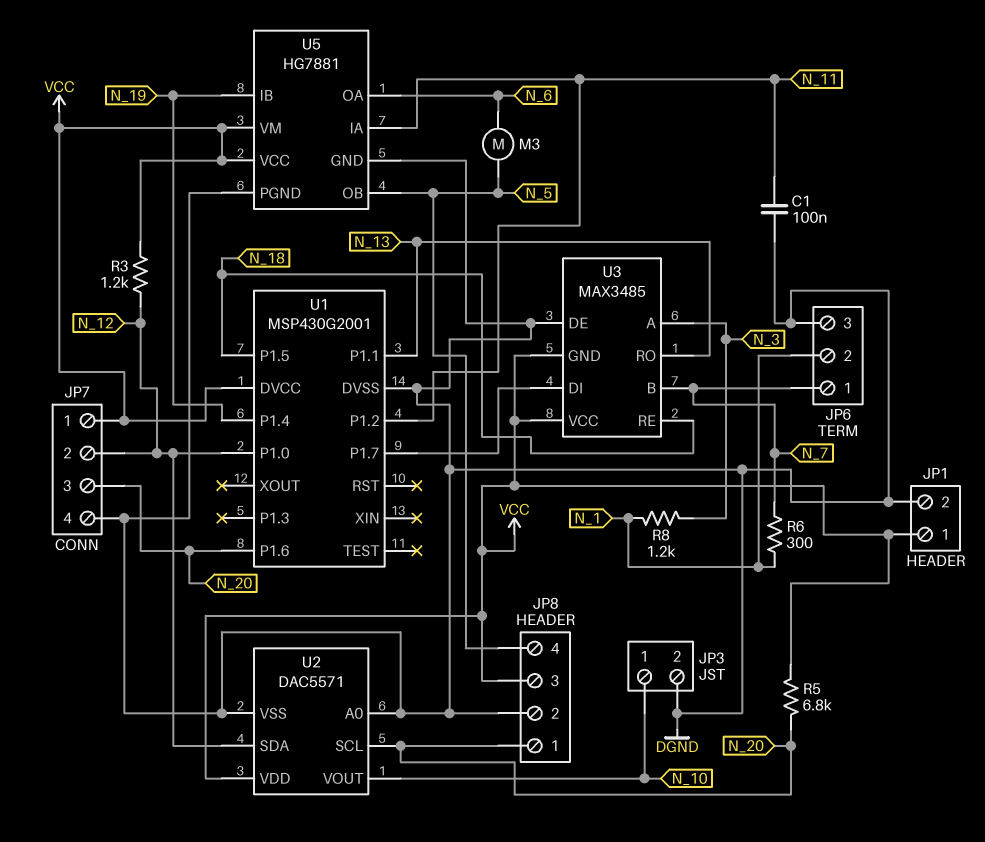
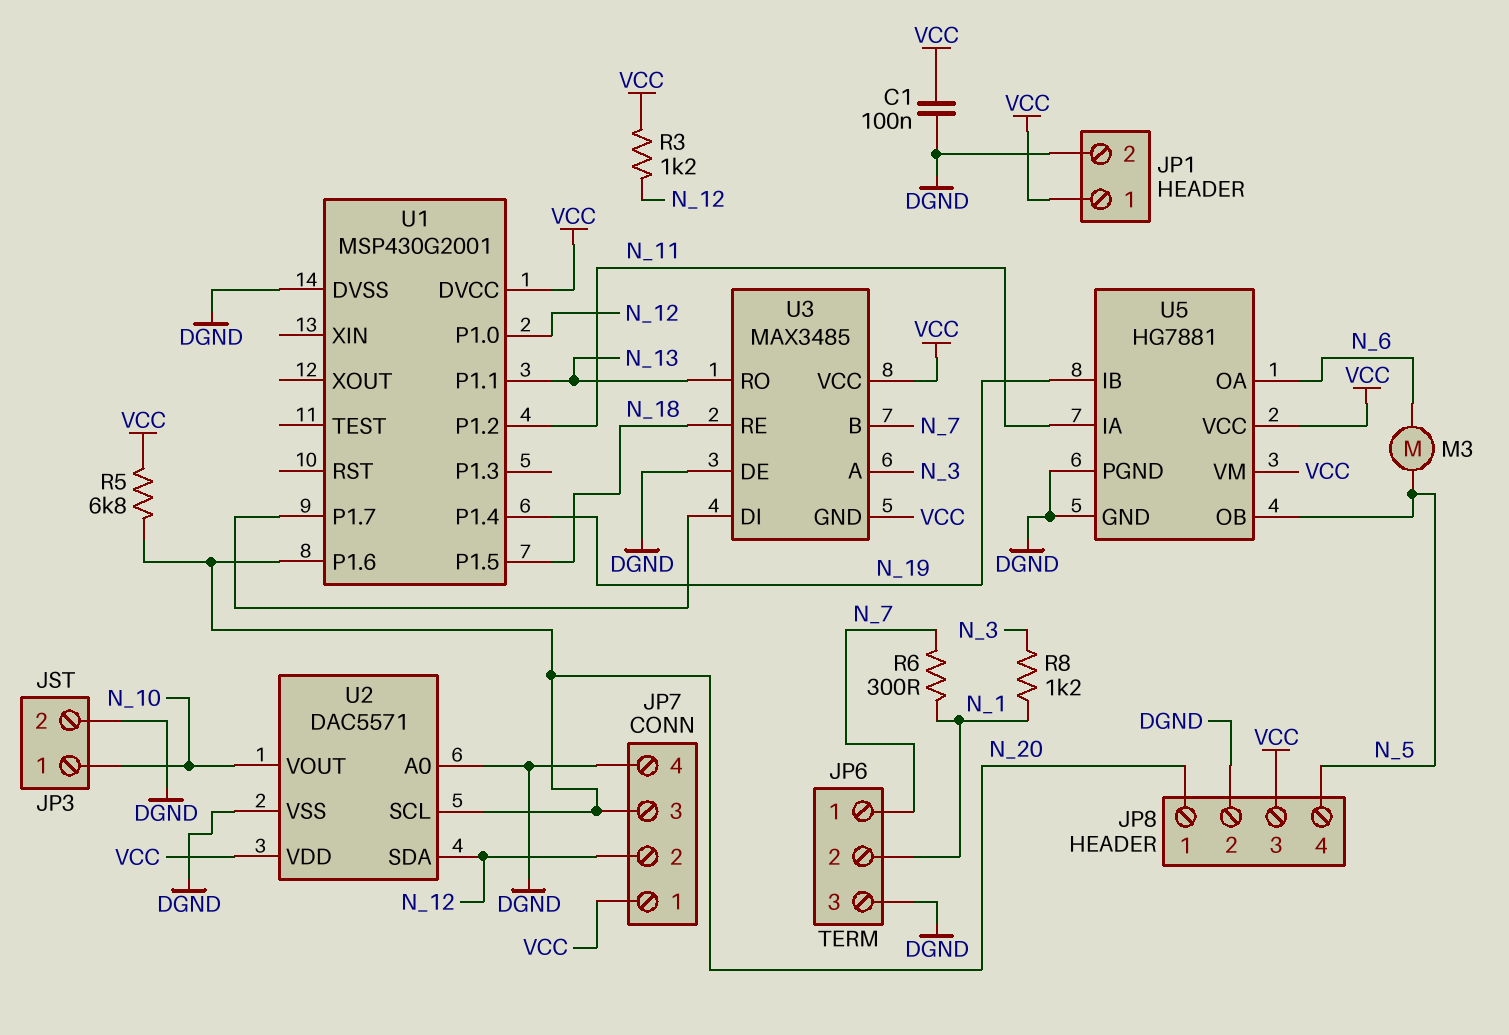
C1: 100nF (DGND, N_11) -> 100nF (DGND, VCC)

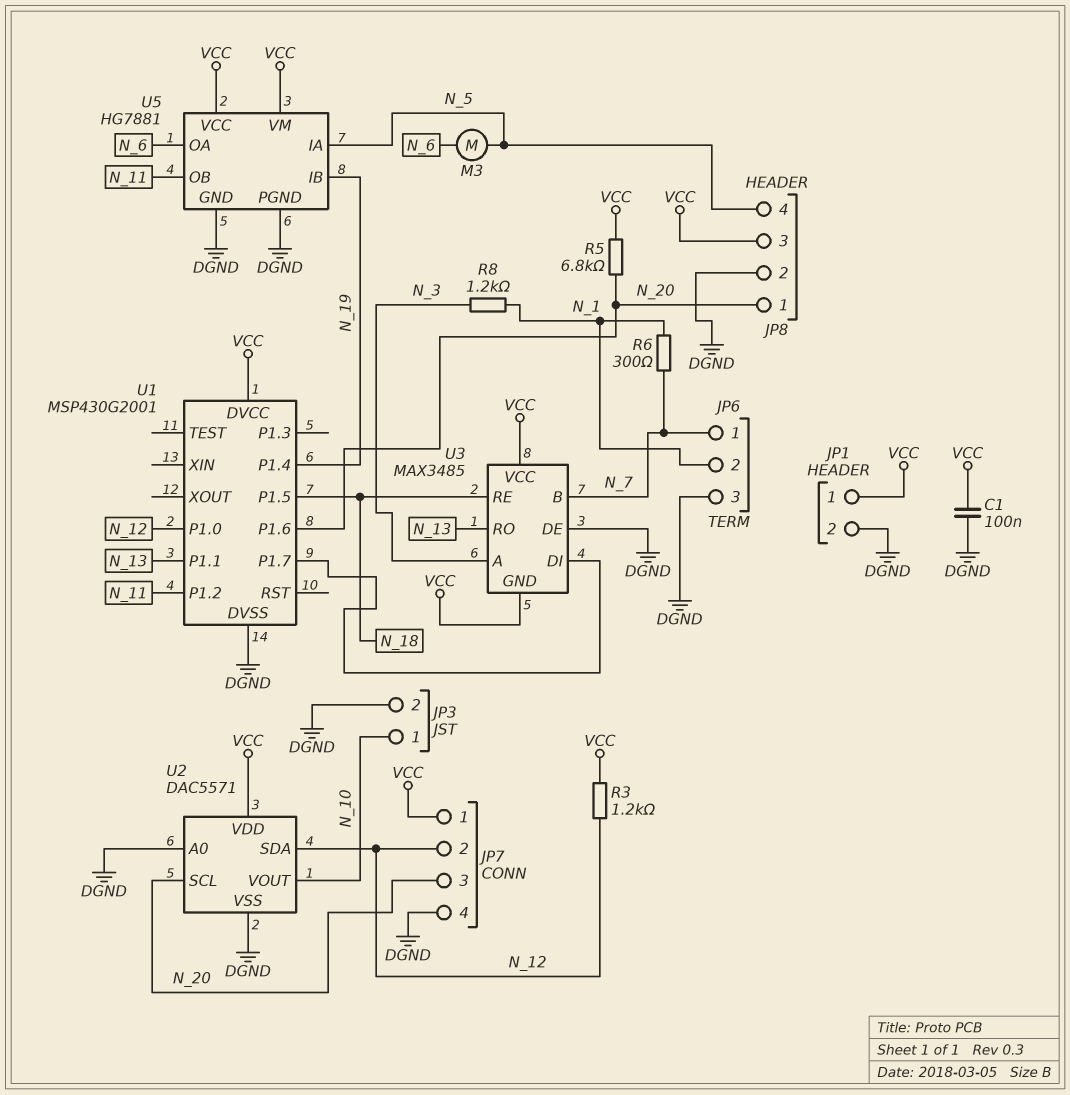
U5 pin IA: N_11 -> N_5
U5 pin OB: N_5 -> N_11

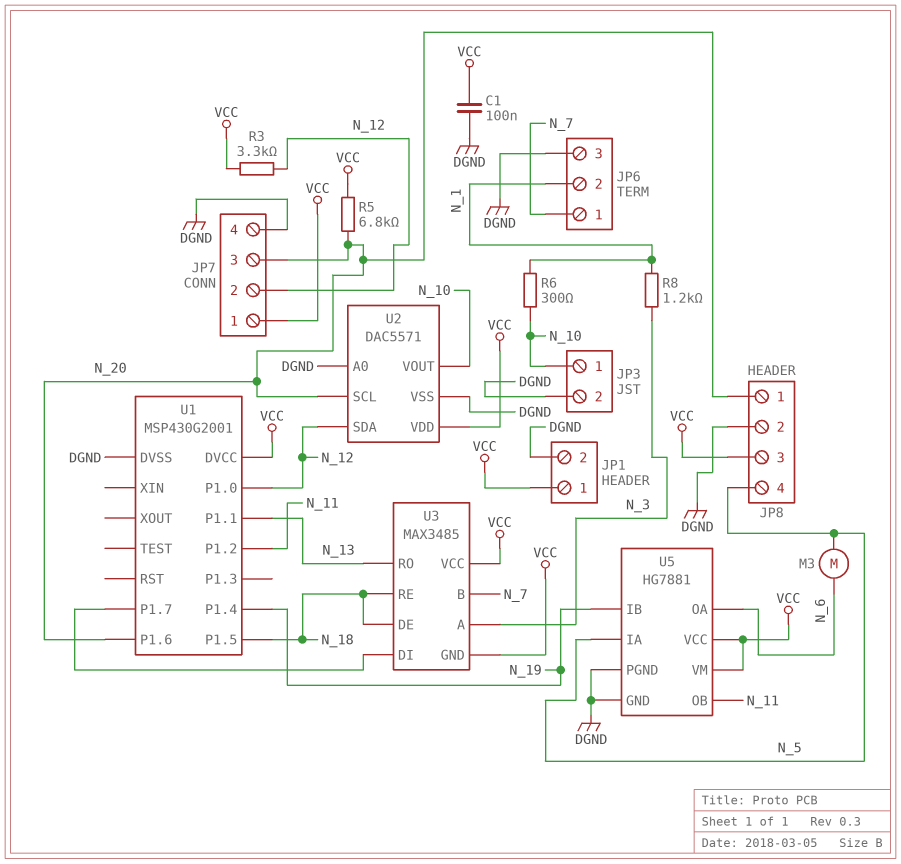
R3: 1.2k (N_12, VCC) -> 3.3k (N_12, VCC)
R6: 300 (N_1, N_7) -> 300 (N_1, N_10)
U3 pin DE: DGND -> N_18

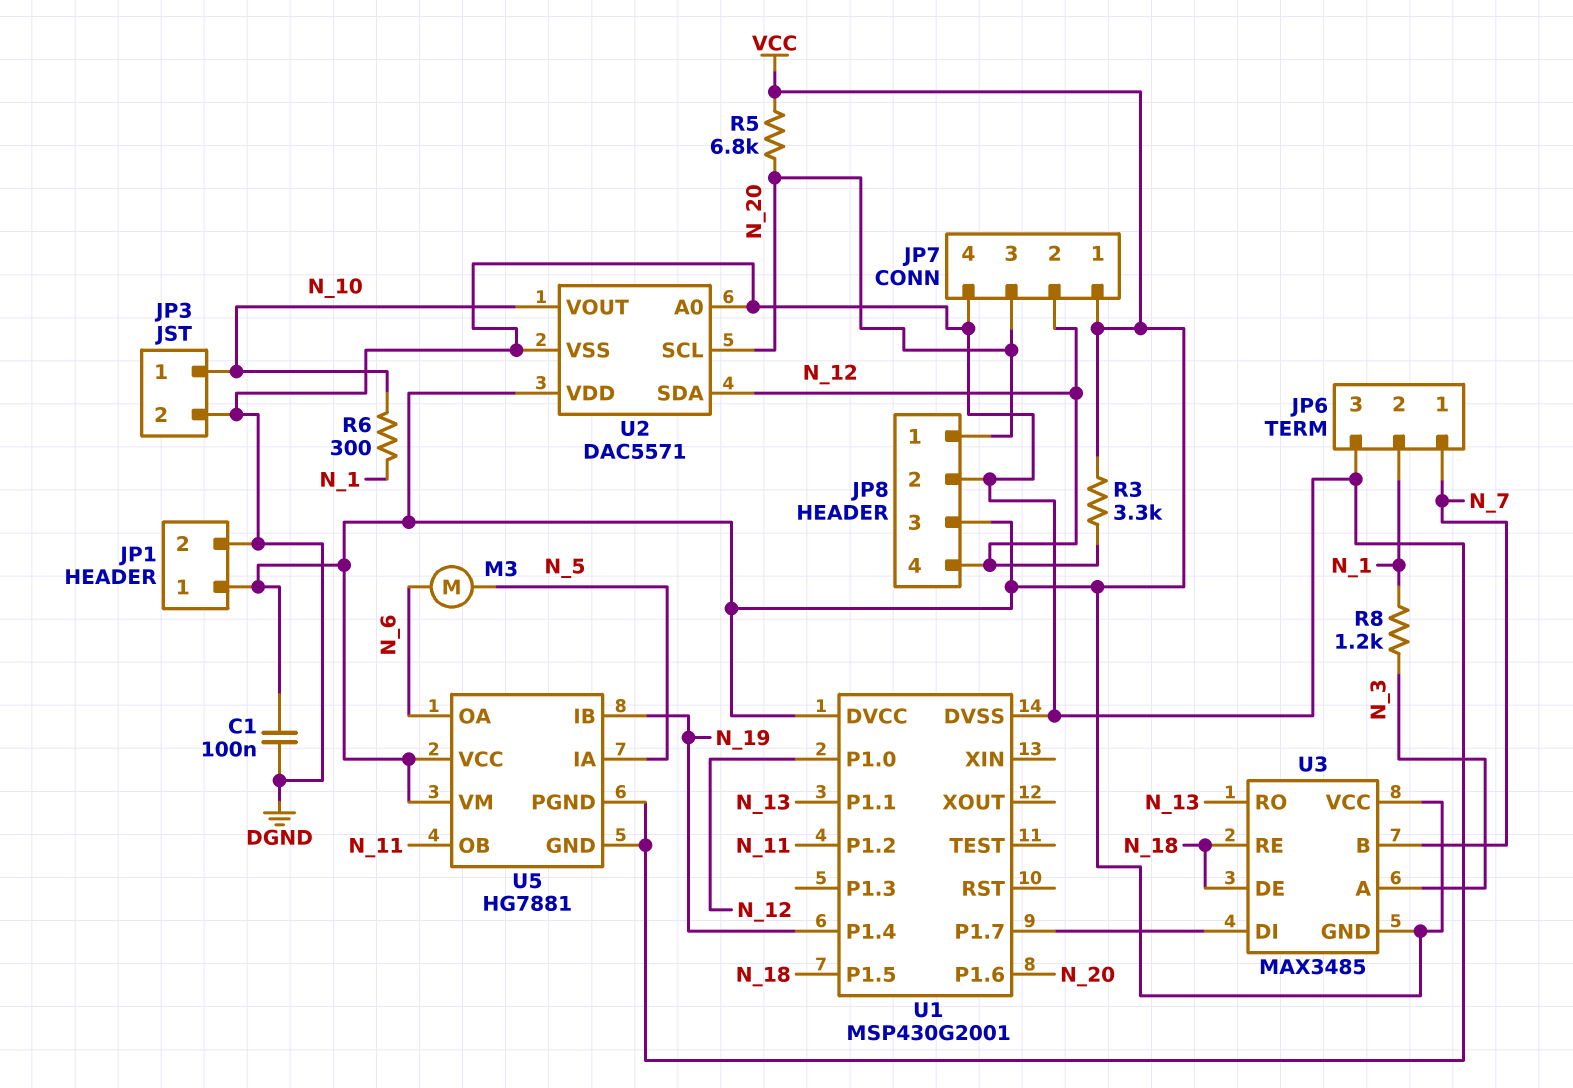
JP8 pin 4: N_5 -> N_12

